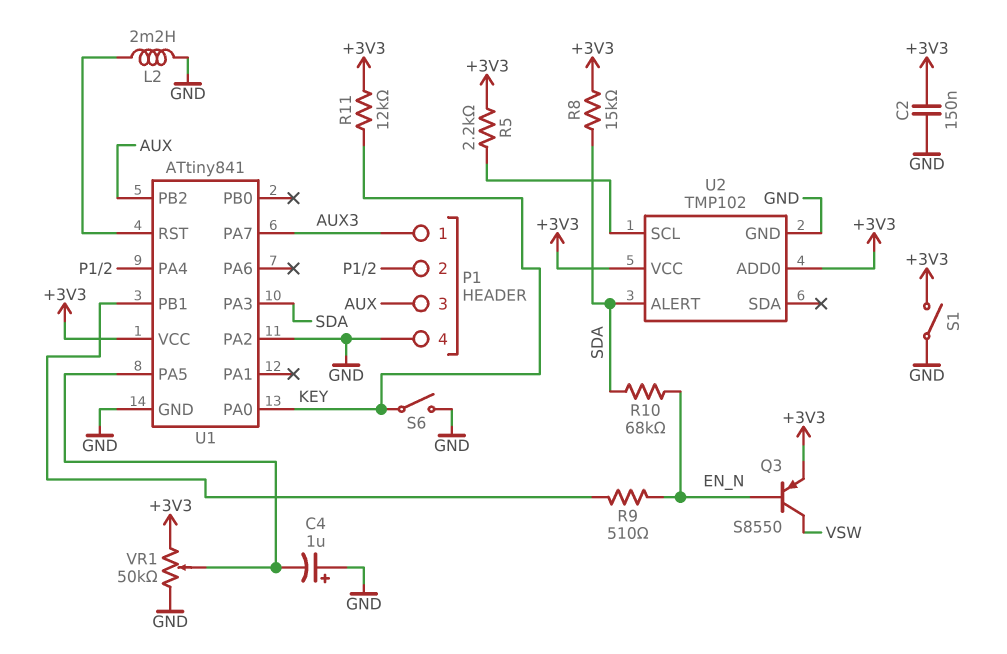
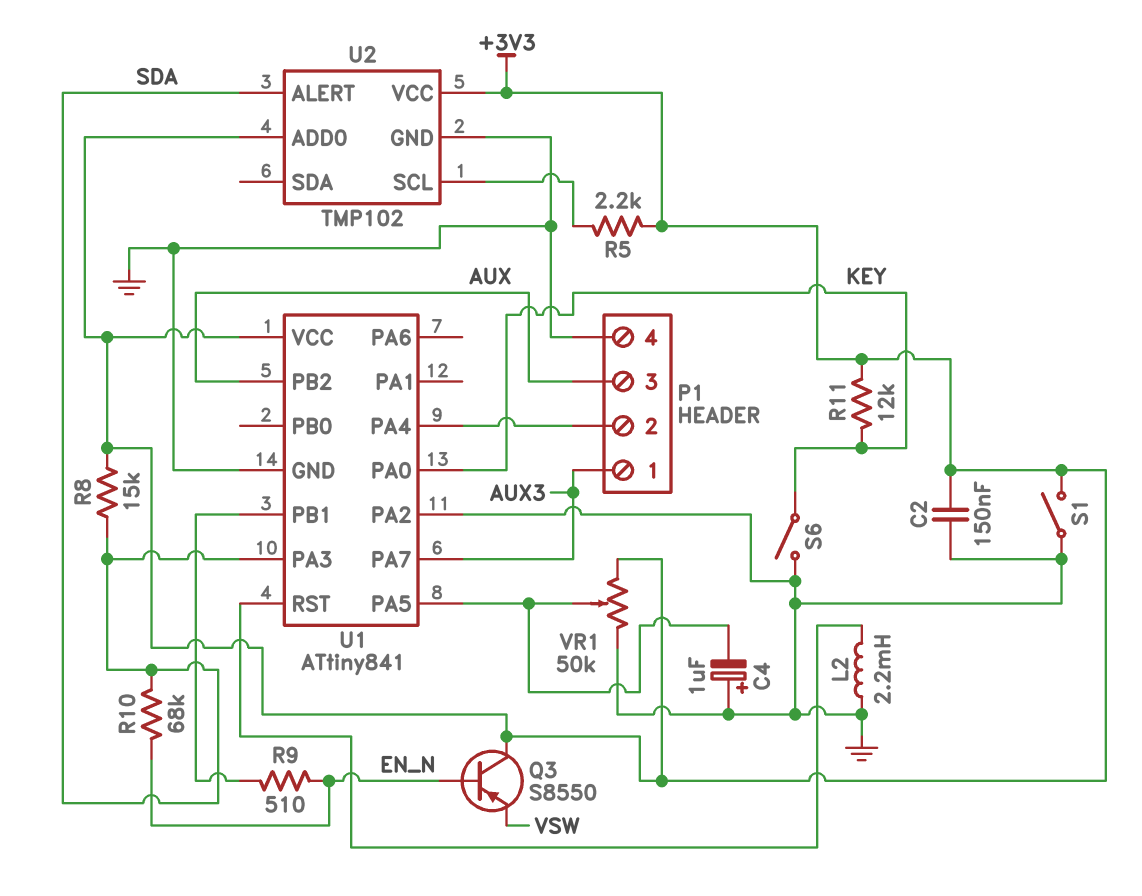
Q3: PNP S8550 (B EN_N, C VSW, E +3V3) -> PNP S8550 (B EN_N, C +3V3, E VSW)

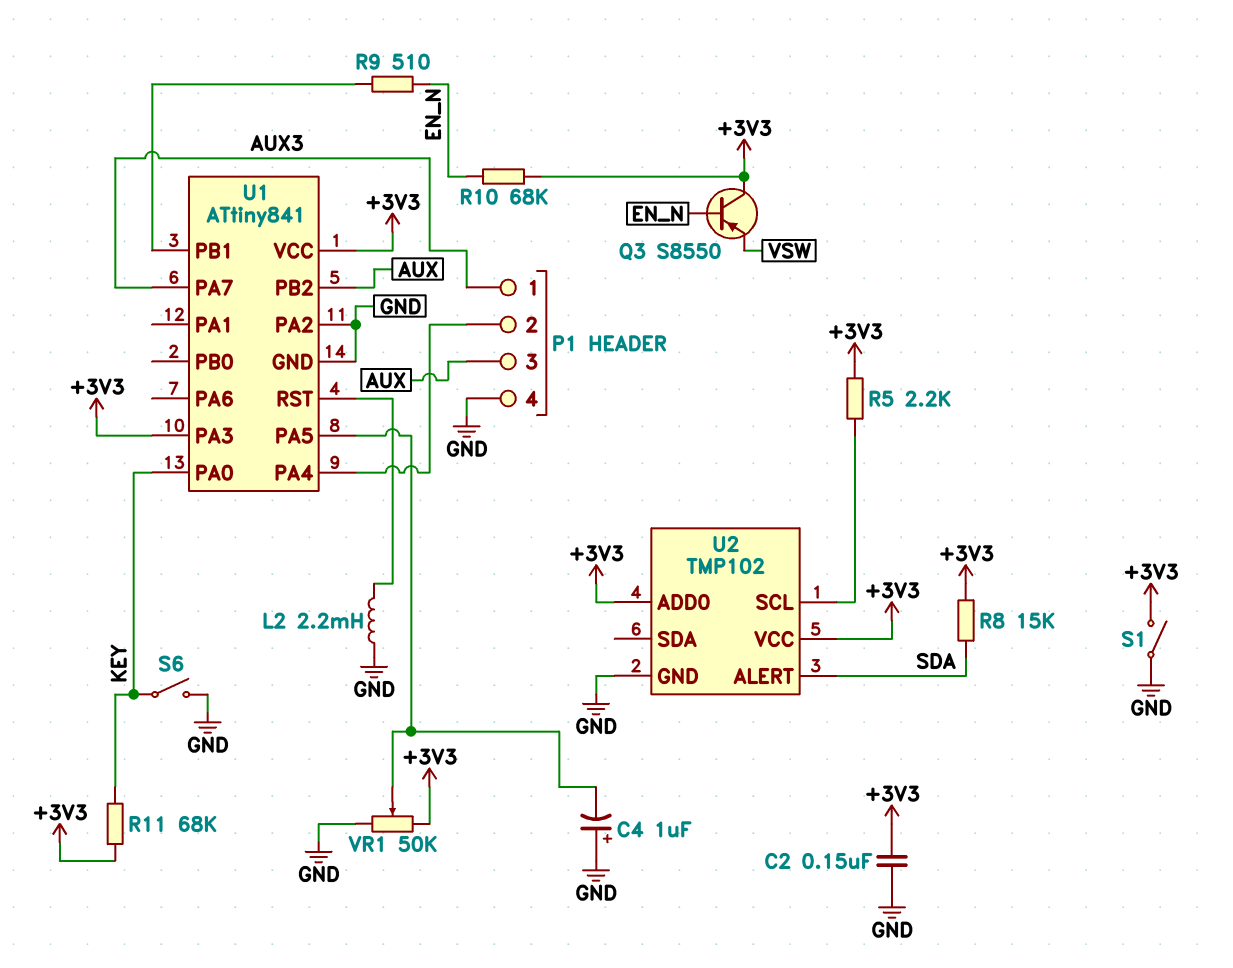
R10: 68k (EN_N, SDA) -> 68k (+3V3, EN_N)
R11: 12k (+3V3, KEY) -> 68k (+3V3, KEY)
U1 pin PA3: SDA -> +3V3

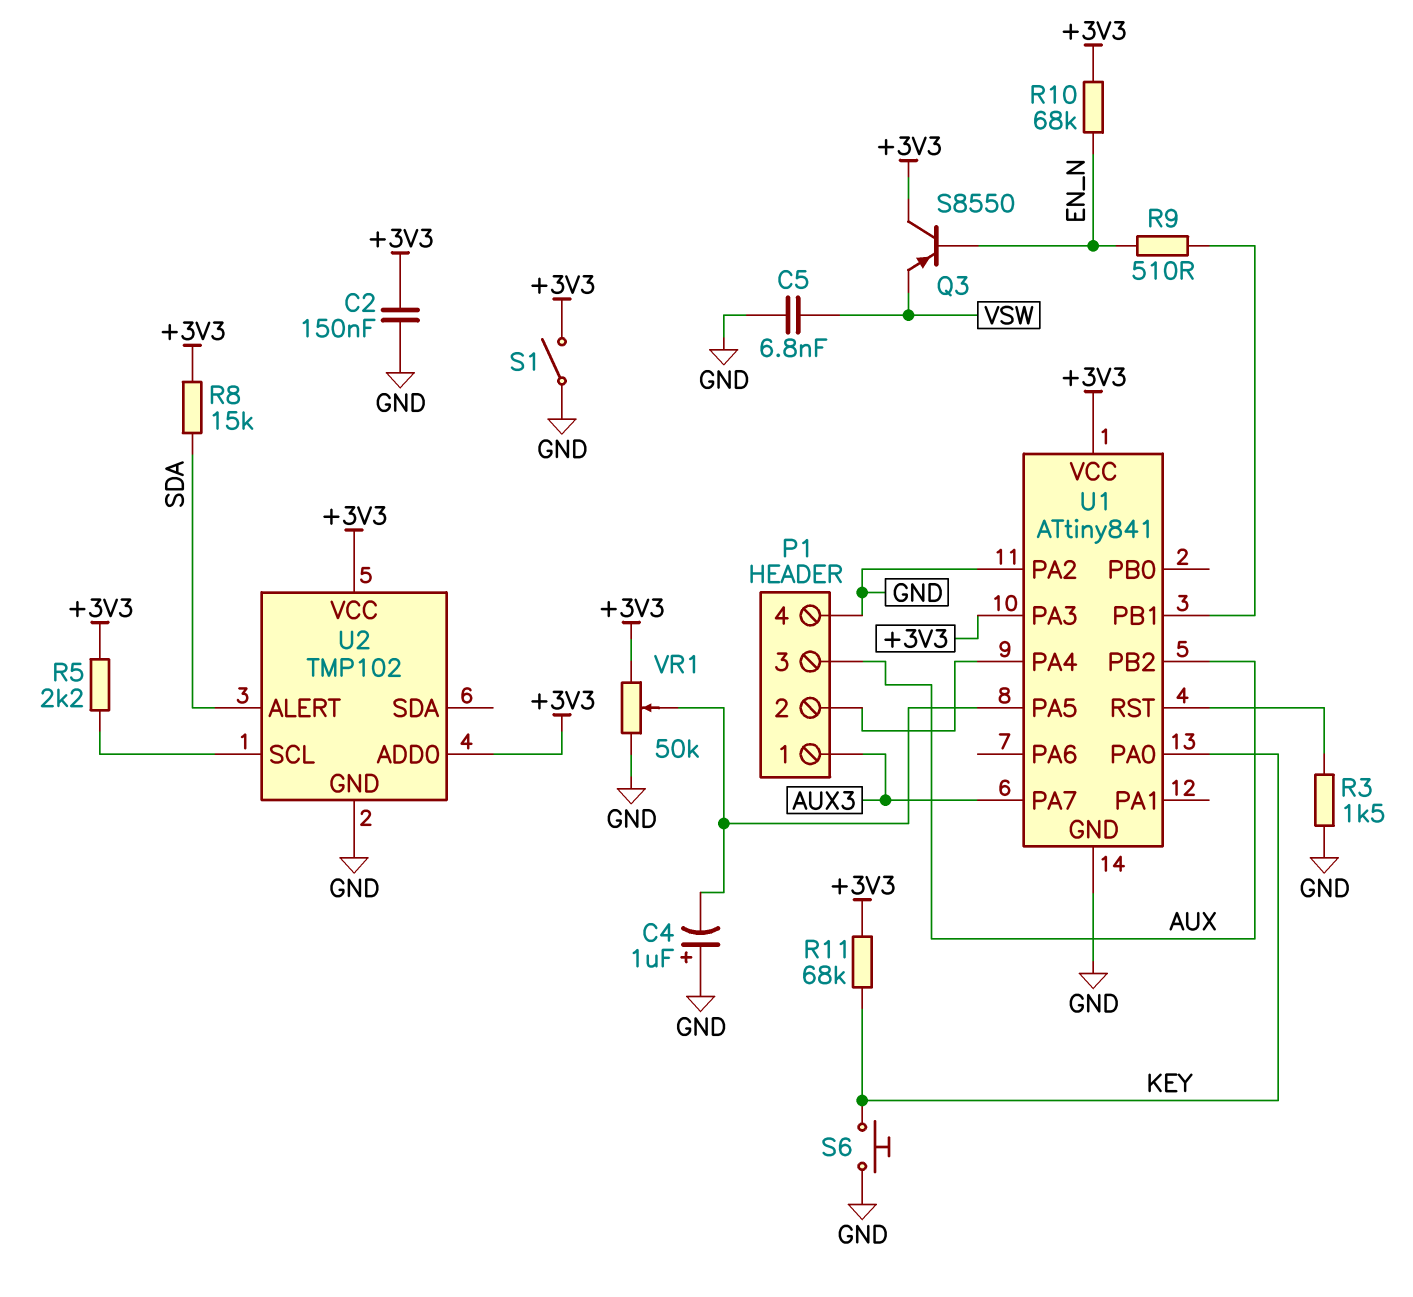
C5: none -> 6.8nF (GND, VSW)
L2: 2.2mH (GND, U1/RST) -> none
R3: none -> 1.5k (GND, U1/RST)
S6: switch (GND, KEY) -> button (GND, KEY)

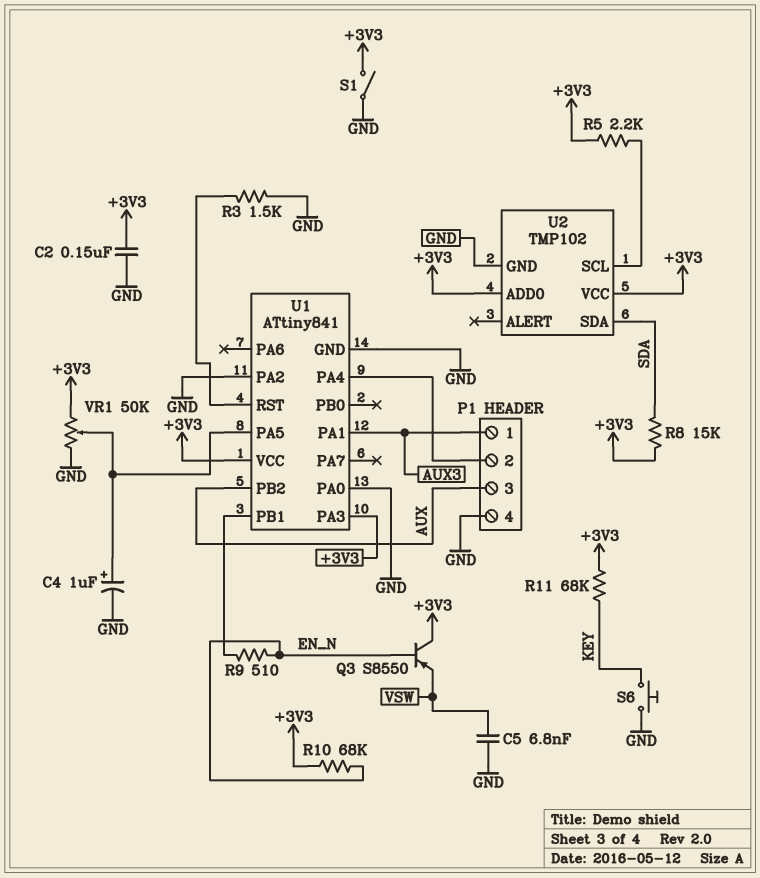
C4: 1uF (plus GND, minus U1/PA5) -> 1uF (plus U1/PA5, minus GND)
U1 pin PA0: KEY -> GND
U1 pin PA1: none -> AUX3
U1 pin PA7: AUX3 -> none
U2 pin ALERT: SDA -> none
U2 pin SDA: none -> SDA

